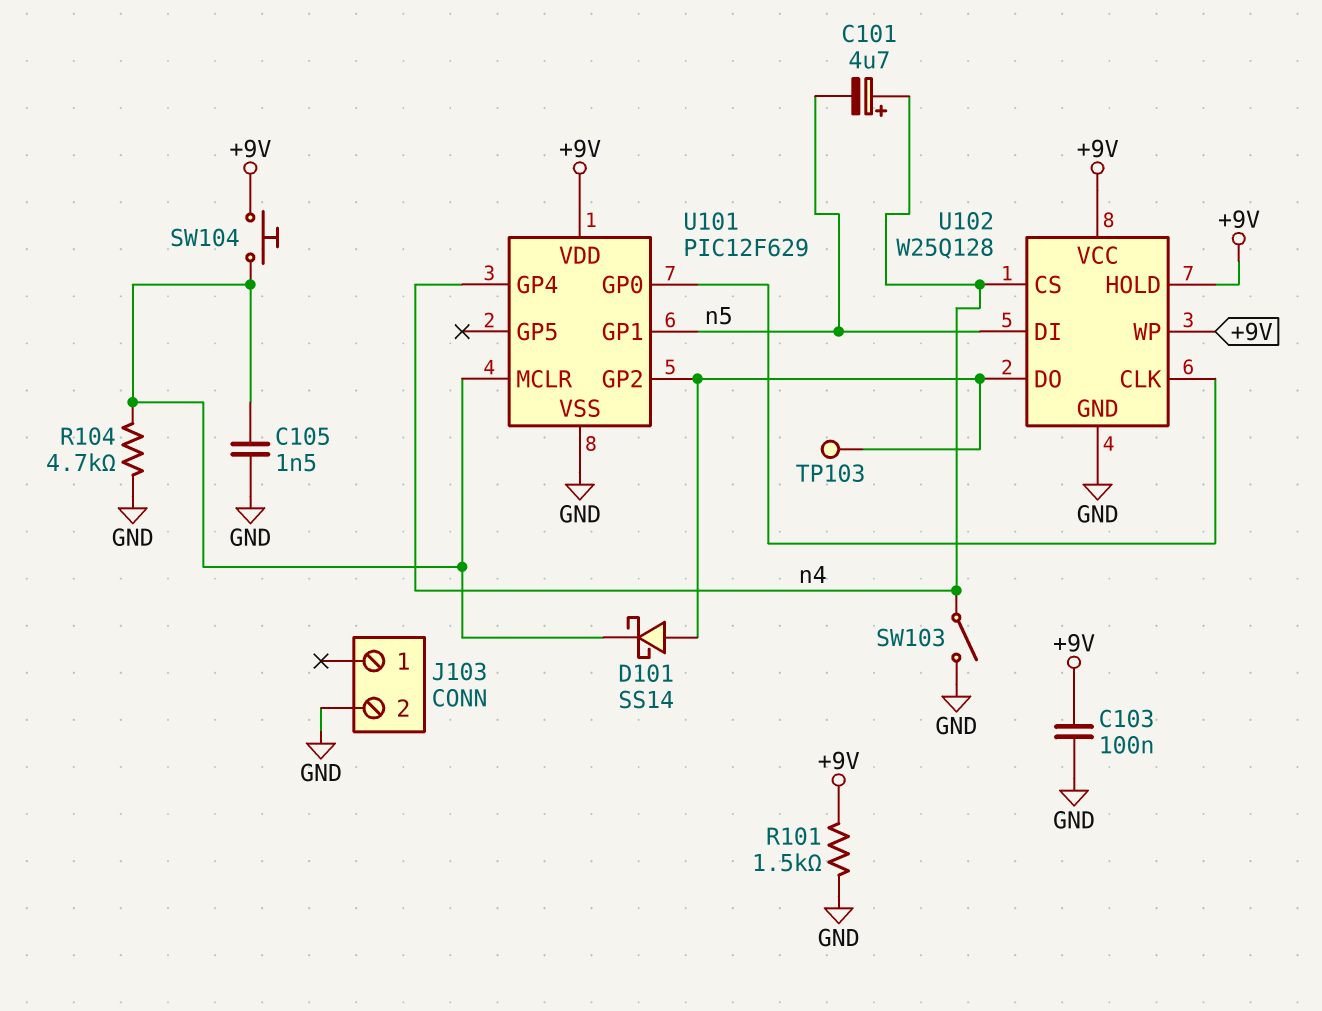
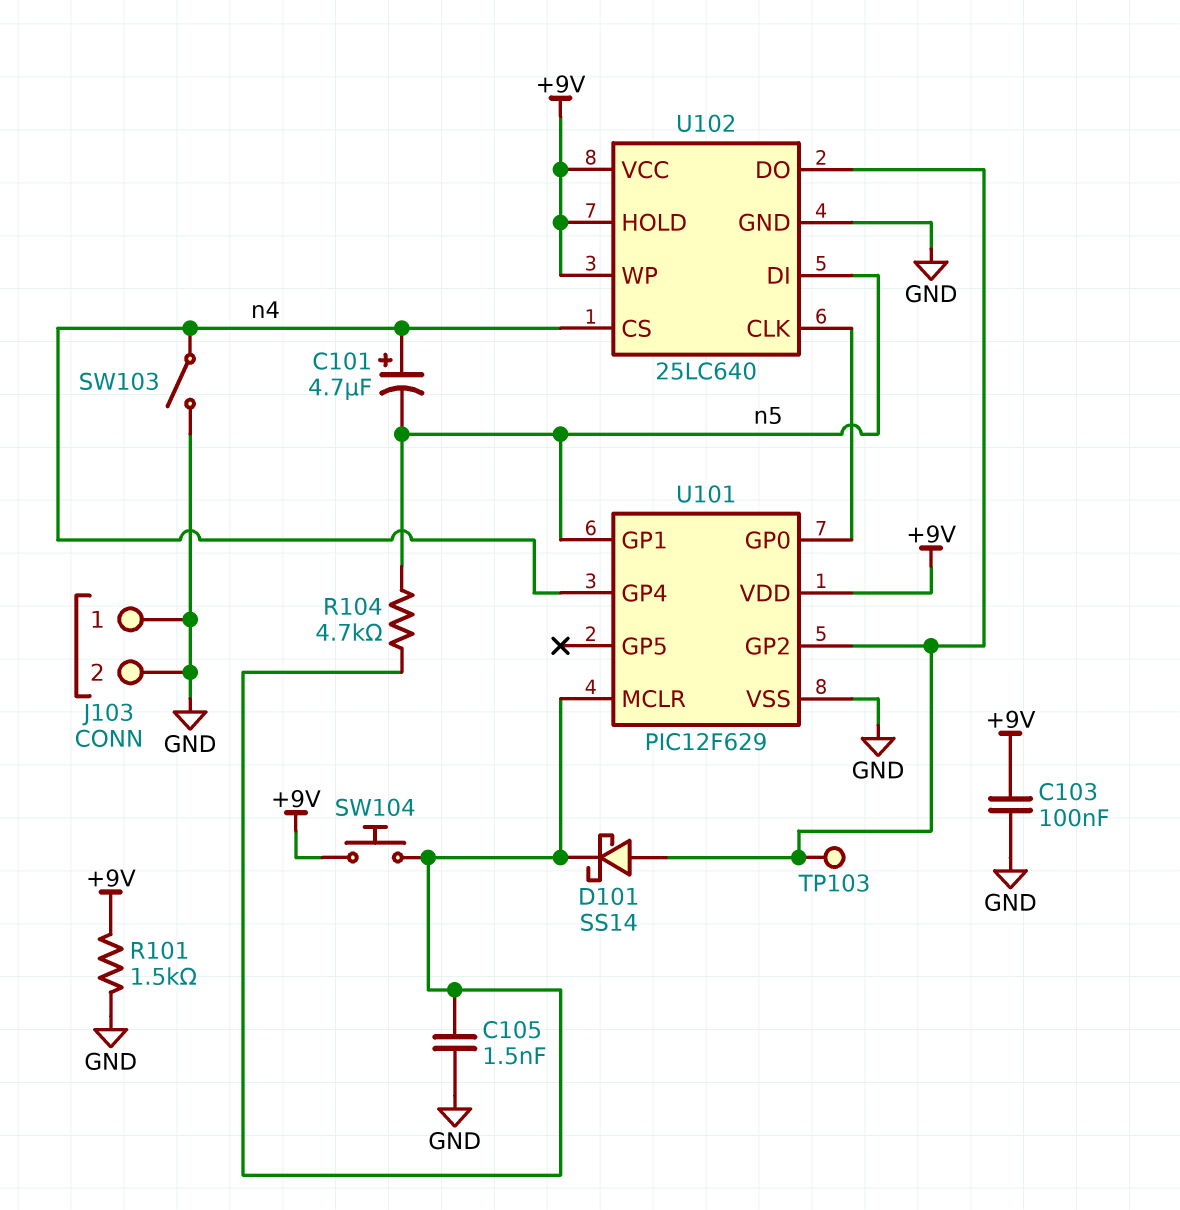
J103 pin 1: none -> GND
R104: 4.7k (GND, U101/MCLR) -> 4.7k (U101/MCLR, n5)
U102: W25Q128 -> 25LC640

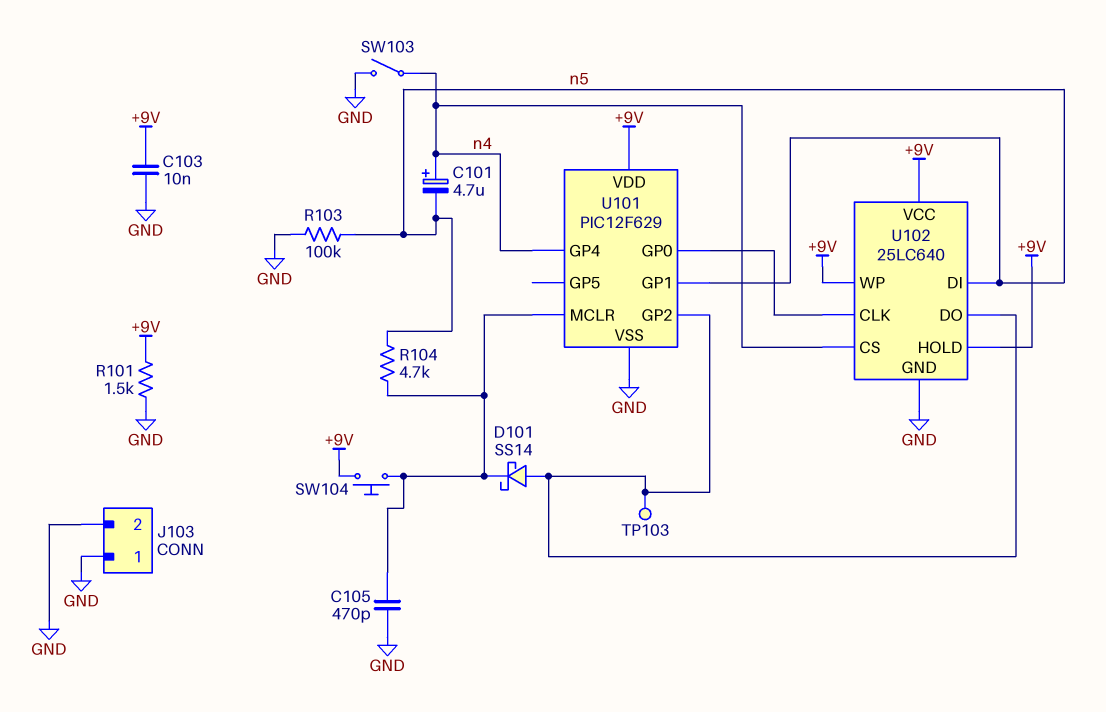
C103: 100nF (+9V, GND) -> 10nF (+9V, GND)
C105: 1.5nF (GND, U101/MCLR) -> 470pF (GND, U101/MCLR)
R103: none -> 100k (GND, n5)

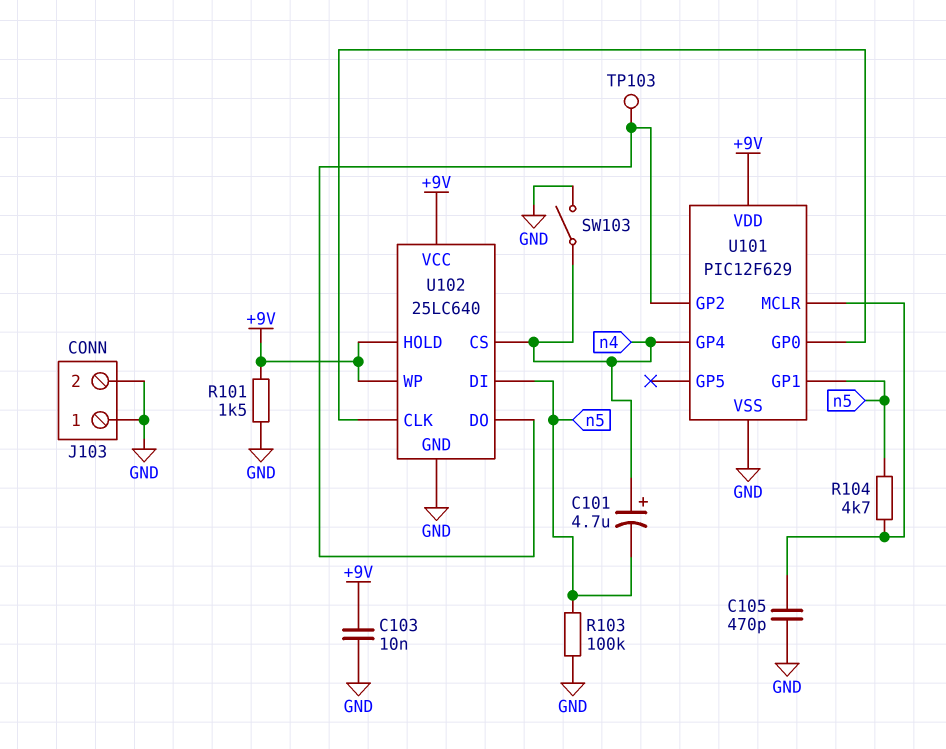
D101: schottky SS14 (A U101/GP2, K U101/MCLR) -> none
SW104: button (+9V, U101/MCLR) -> none

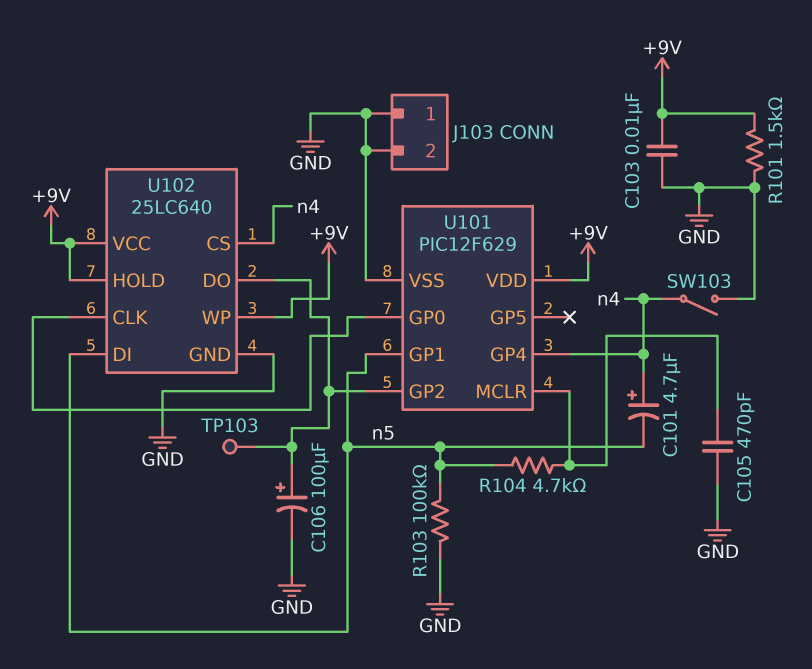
C106: none -> 100uF (plus U101/GP2, minus GND)

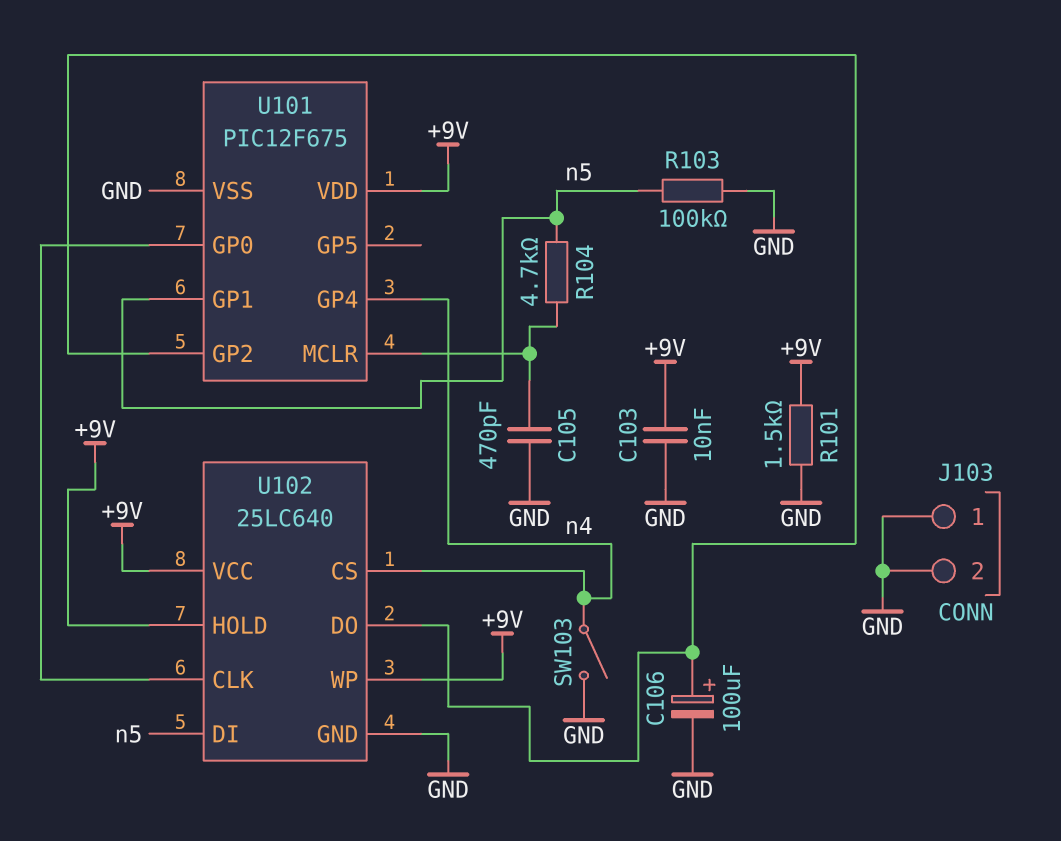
C101: 4.7uF (plus n4, minus n5) -> none
TP103: test point (U101/GP2) -> none
U101: PIC12F629 -> PIC12F675

